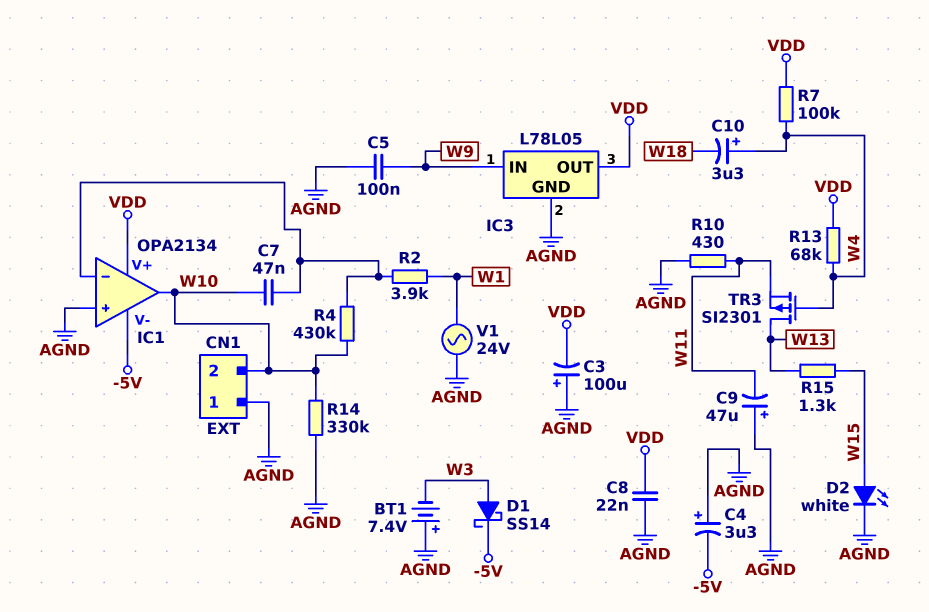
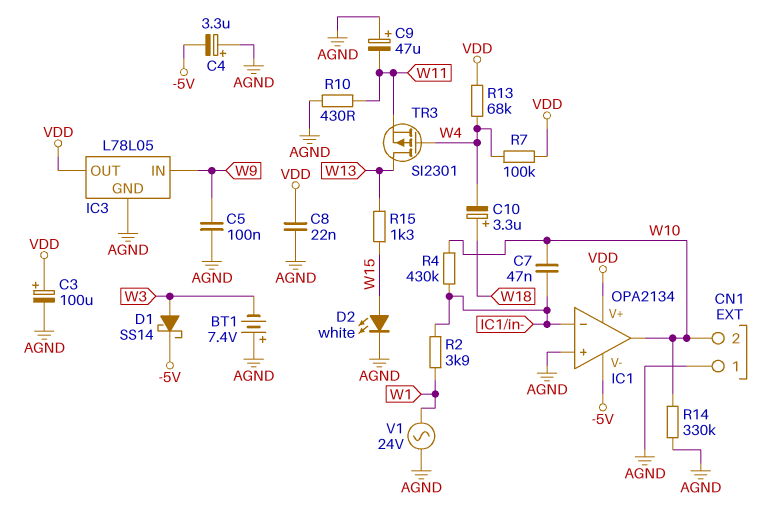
C3: 100uF (plus AGND, minus VDD) -> 100uF (plus VDD, minus AGND)
C10: 3.3uF (plus W4, minus W18) -> 3.3uF (plus W18, minus W4)

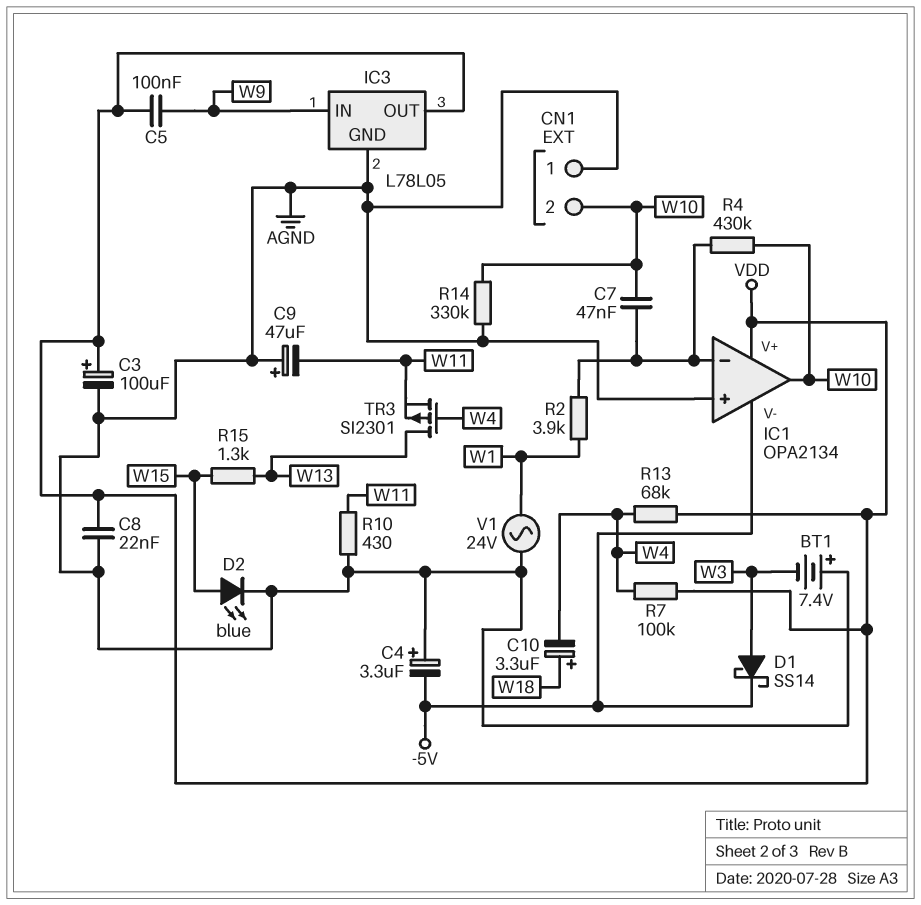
C5: 100nF (AGND, W9) -> 100nF (VDD, W9)
D2: LED white (A W15, K AGND) -> LED blue (A W15, K AGND)

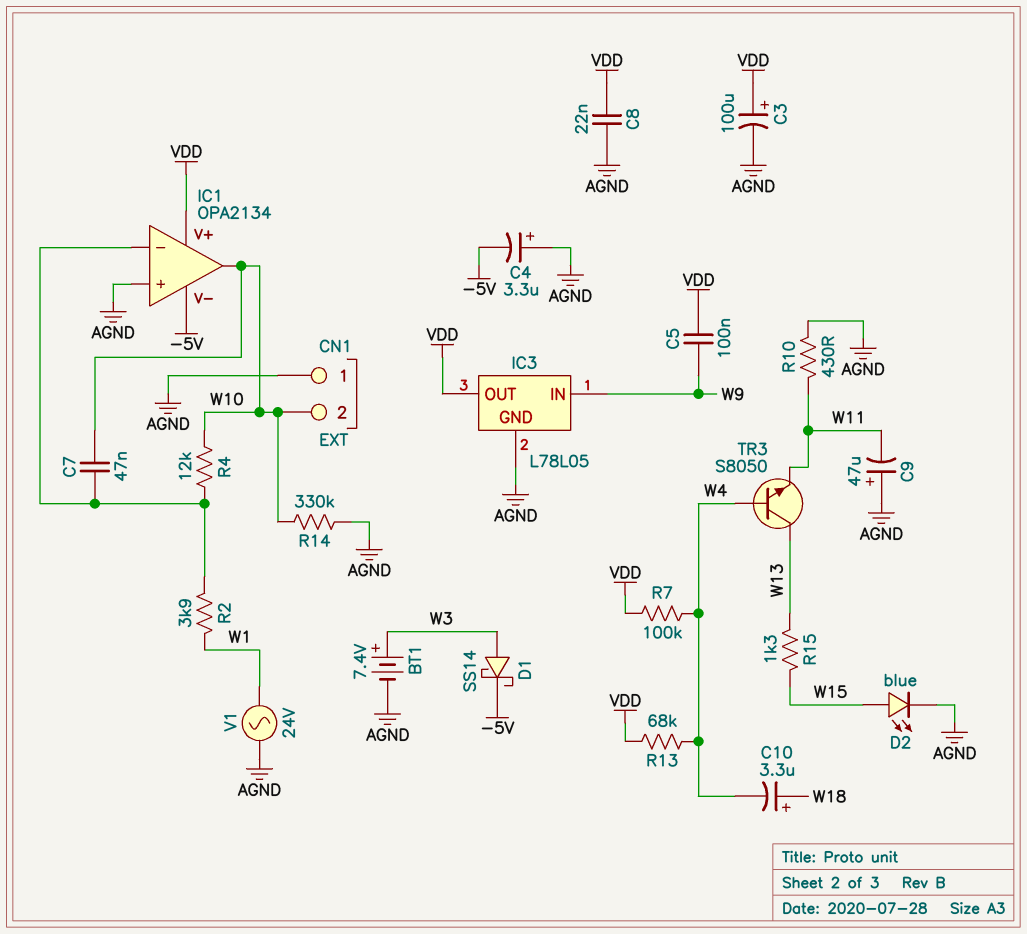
BT1: 7.4V (plus AGND, minus W3) -> 7.4V (plus W3, minus AGND)
R4: 430k (IC1/in-, W10) -> 12k (IC1/in-, W10)
TR3: PMOS SI2301 (G W4, D W13, S W11) -> NPN S8050 (B W4, C W13, E W11)

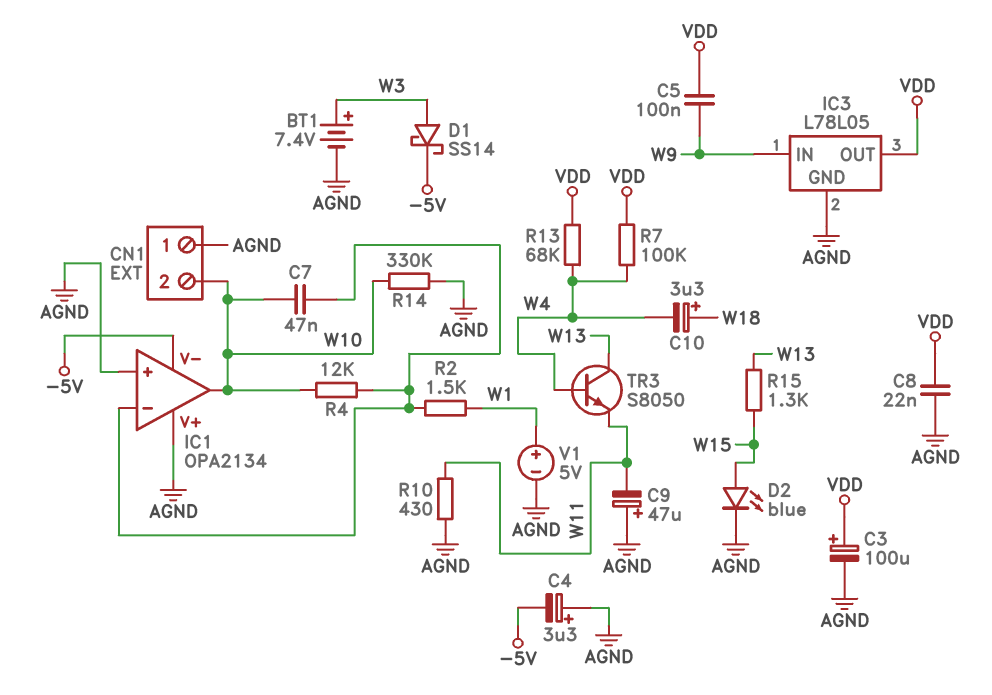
IC1 pin V+: VDD -> AGND
R2: 3.9k (IC1/in-, W1) -> 1.5k (IC1/in-, W1)
V1: AC 24V (AGND, W1) -> 5V (plus W1, minus AGND)

